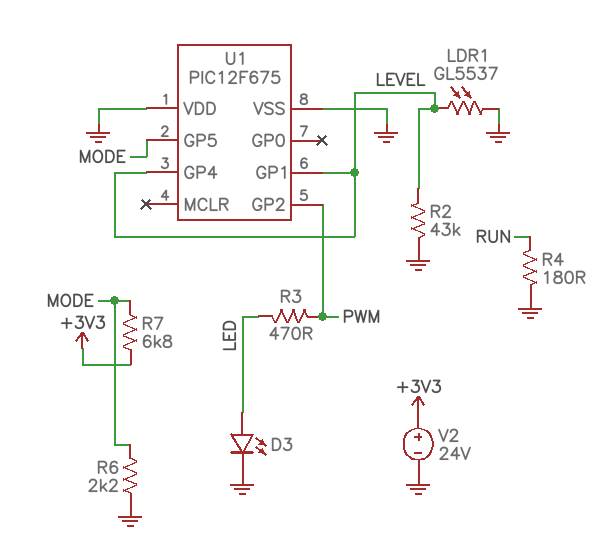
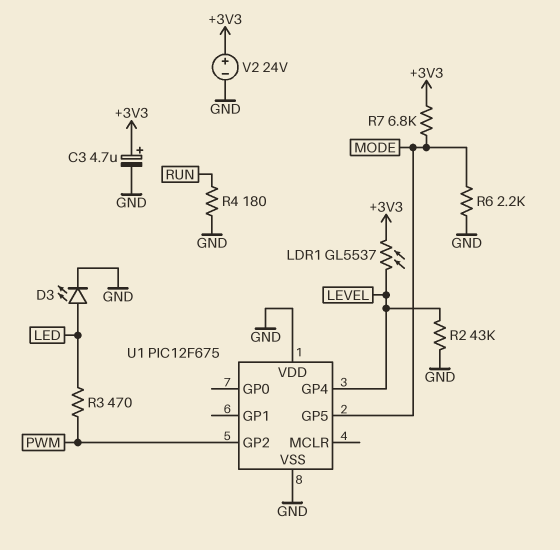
C3: none -> 4.7uF (plus +3V3, minus GND)
LDR1: GL5537 (GND, LEVEL) -> GL5537 (+3V3, LEVEL)
U1 pin GP1: LEVEL -> none

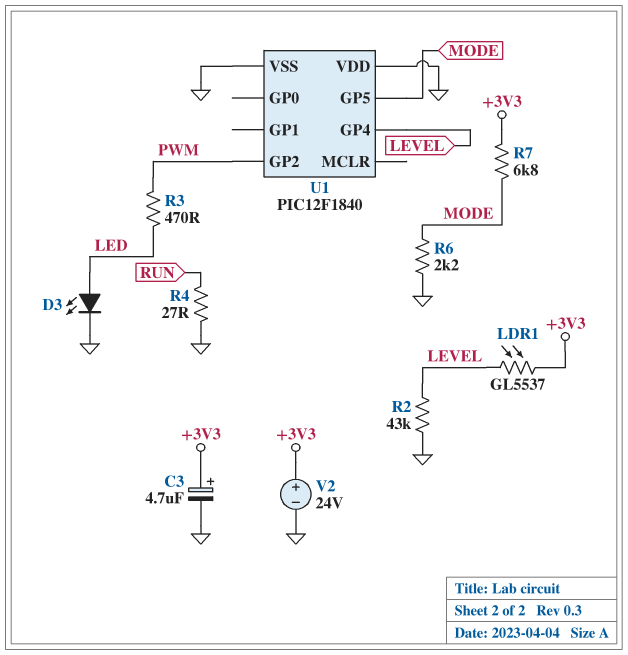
R4: 180 (GND, RUN) -> 27 (GND, RUN)
U1: PIC12F675 -> PIC12F1840

